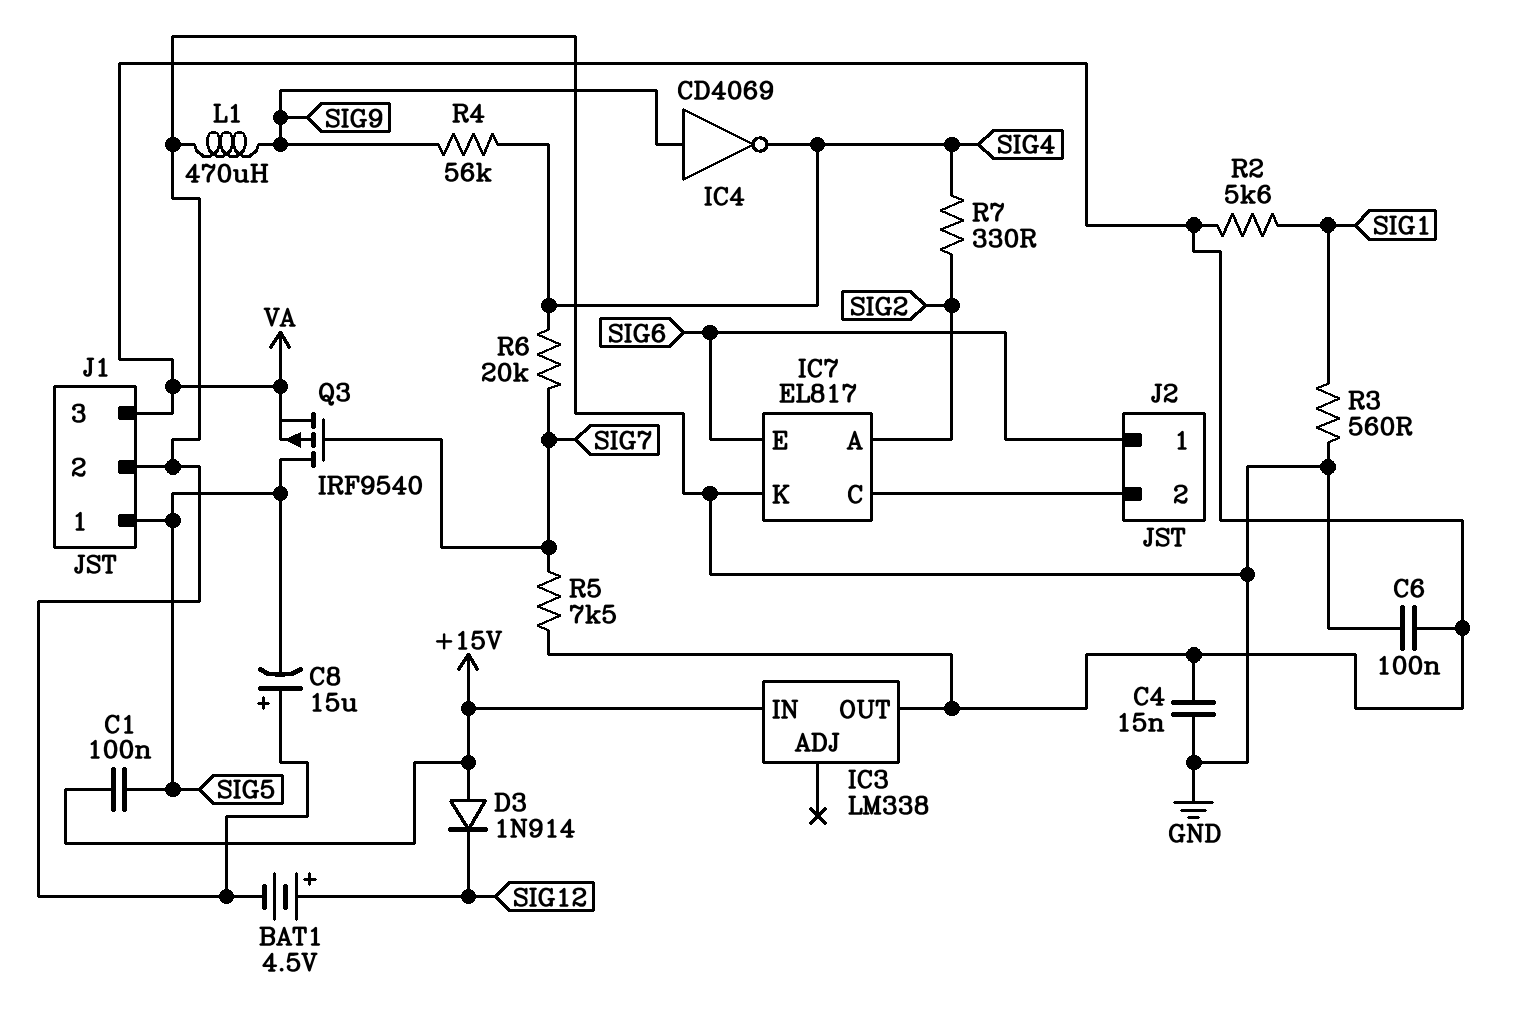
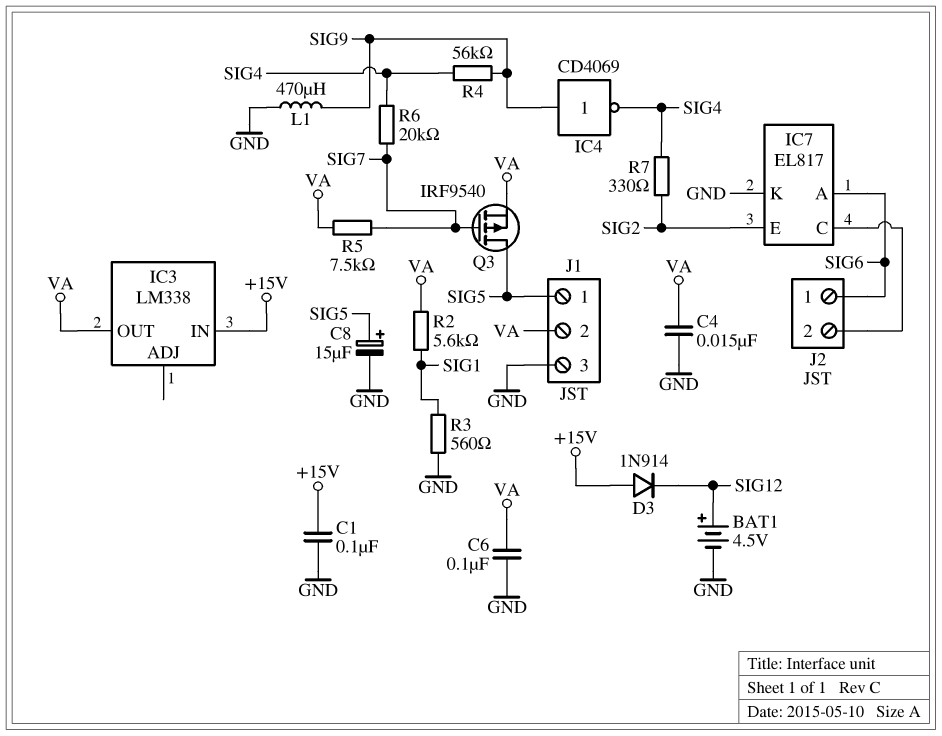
C1: 100nF (+15V, SIG5) -> 100nF (+15V, GND)
C8: 15uF (plus GND, minus SIG5) -> 15uF (plus SIG5, minus GND)
IC7 pin A: SIG2 -> SIG6
IC7 pin E: SIG6 -> SIG2
J1 pin 2: GND -> VA
J1 pin 3: VA -> GND

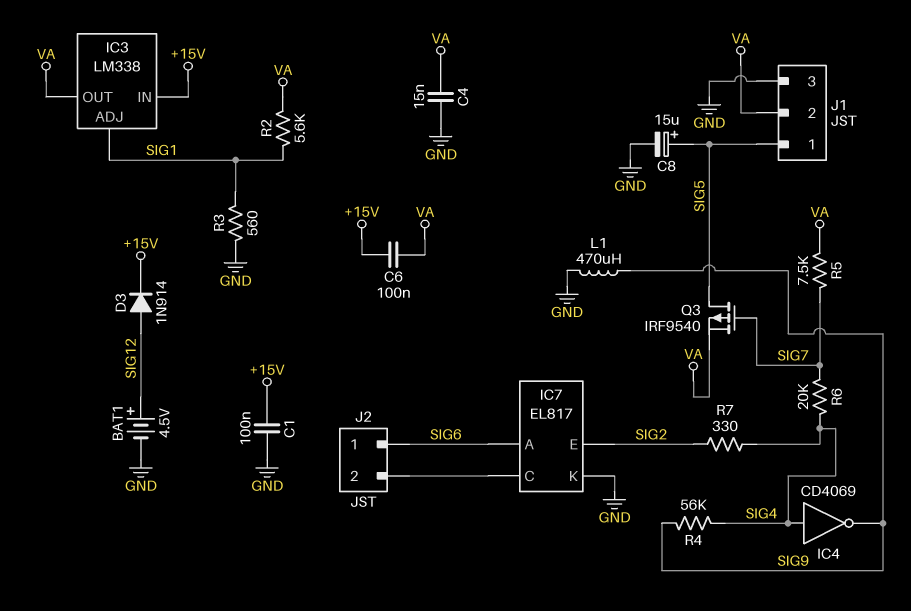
C6: 100nF (GND, VA) -> 100nF (+15V, VA)
D3: diode 1N914 (A +15V, K SIG12) -> diode 1N914 (A SIG12, K +15V)
IC3 pin ADJ: none -> SIG1
IC4: NOT CD4069 (in SIG9, out SIG4) -> NOT CD4069 (in SIG4, out SIG9)

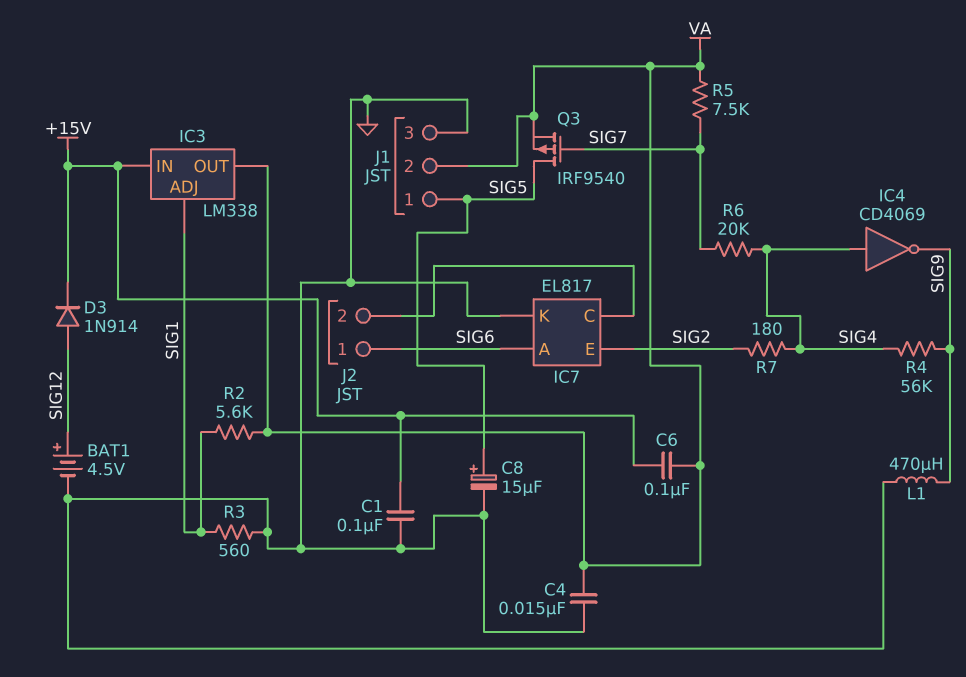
R7: 330 (SIG2, SIG4) -> 180 (SIG2, SIG4)

